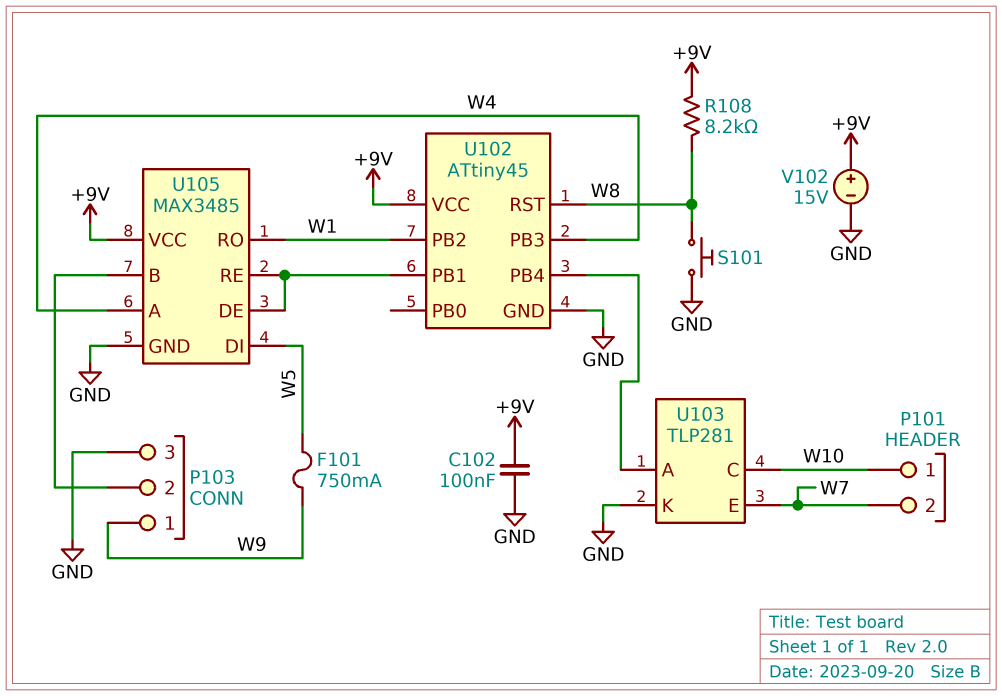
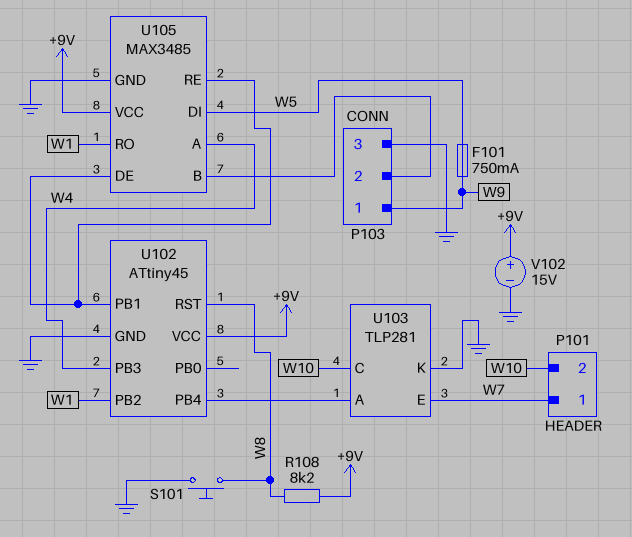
C102: 100nF (+9V, GND) -> none
P101 pin 1: W10 -> W7
P101 pin 2: W7 -> W10

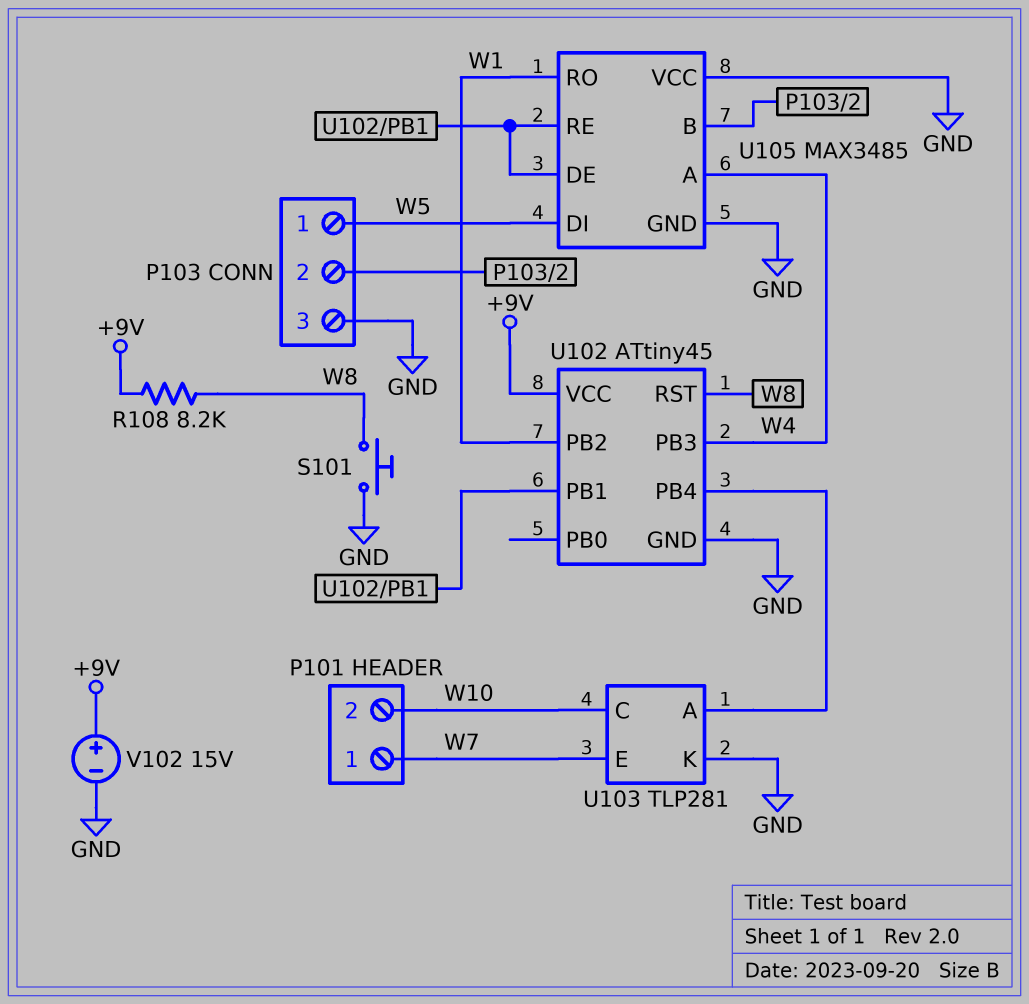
F101: 750mA (W5, W9) -> none
P103 pin 1: W9 -> W5
U105 pin VCC: +9V -> GND

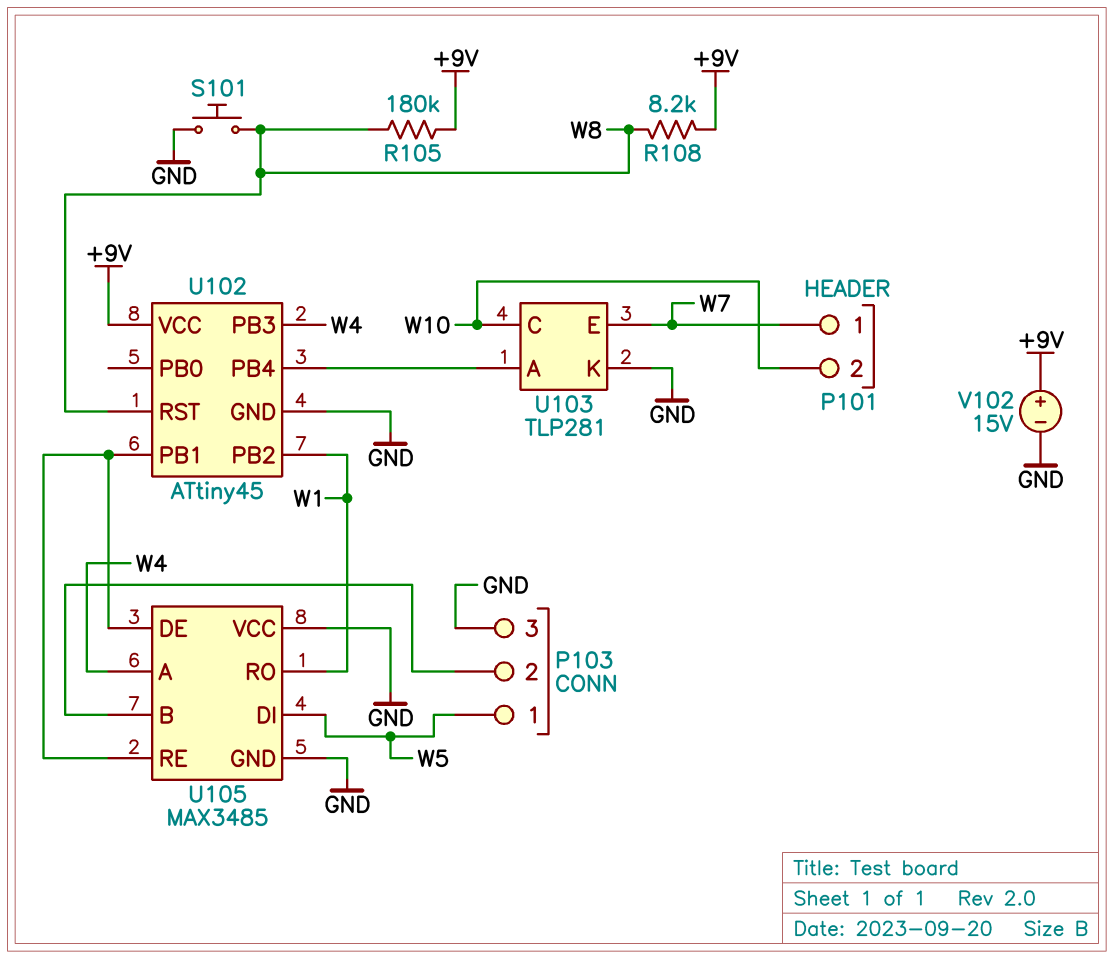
R105: none -> 180k (+9V, W8)

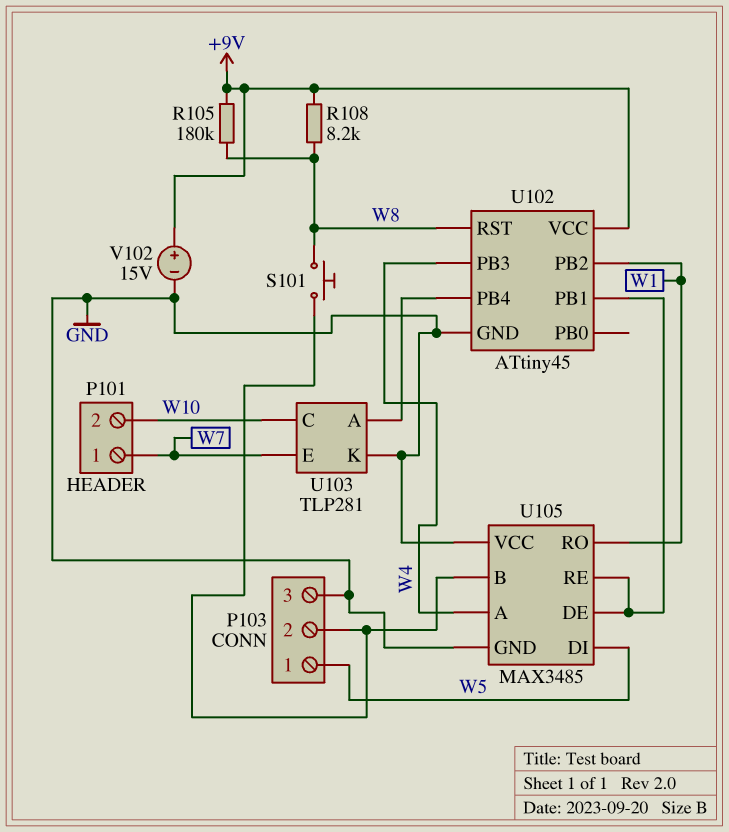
S101: button (GND, W8) -> button (P103/2, W8)

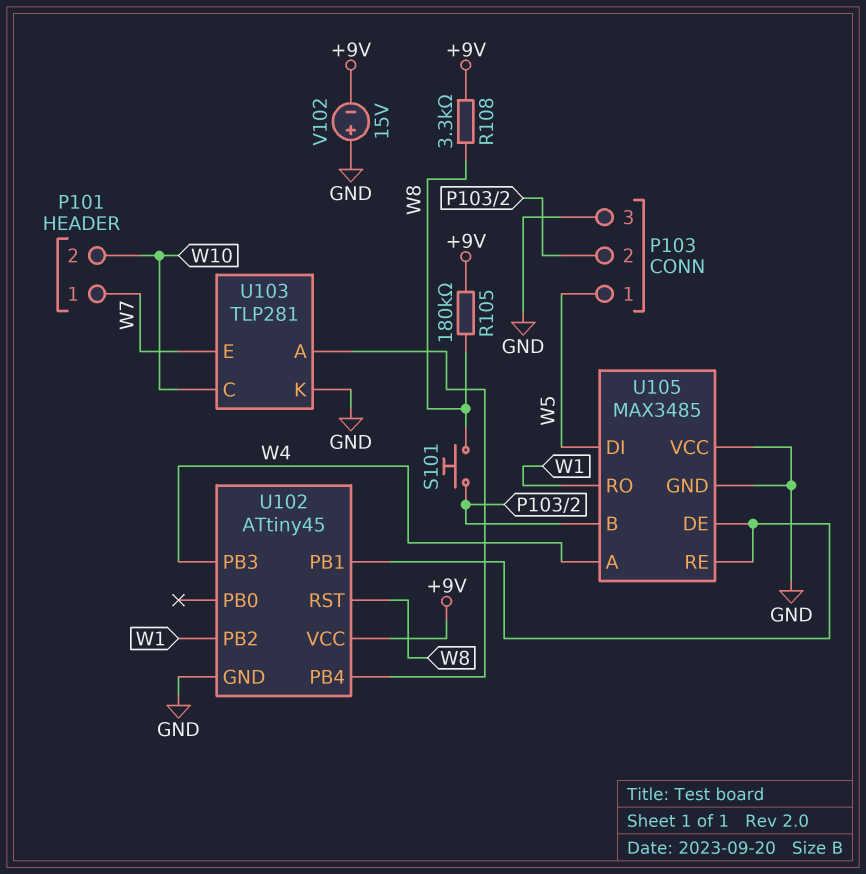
R108: 8.2k (+9V, W8) -> 3.3k (+9V, W8)
V102: 15V (plus +9V, minus GND) -> 15V (plus GND, minus +9V)

